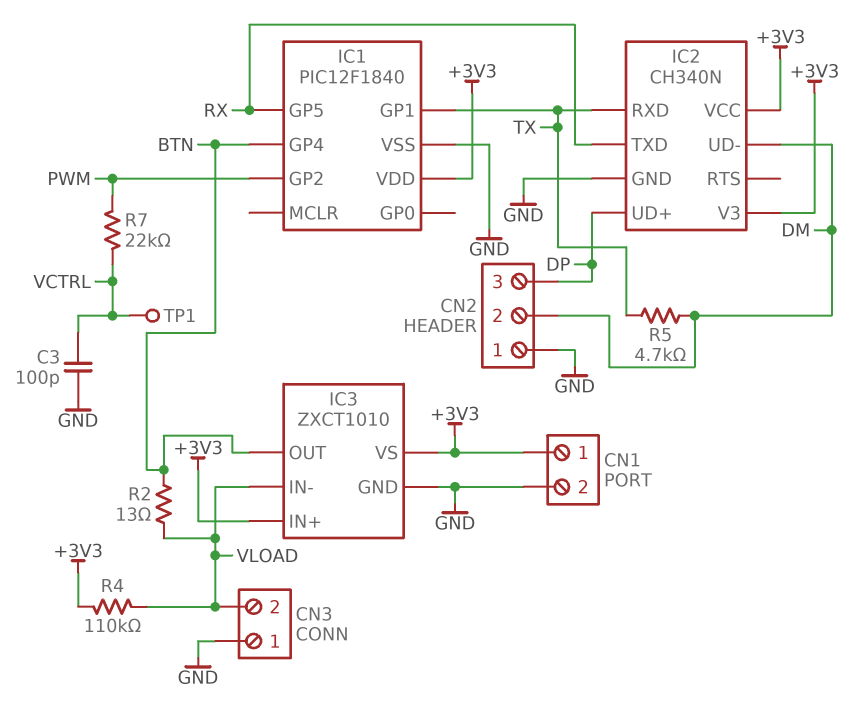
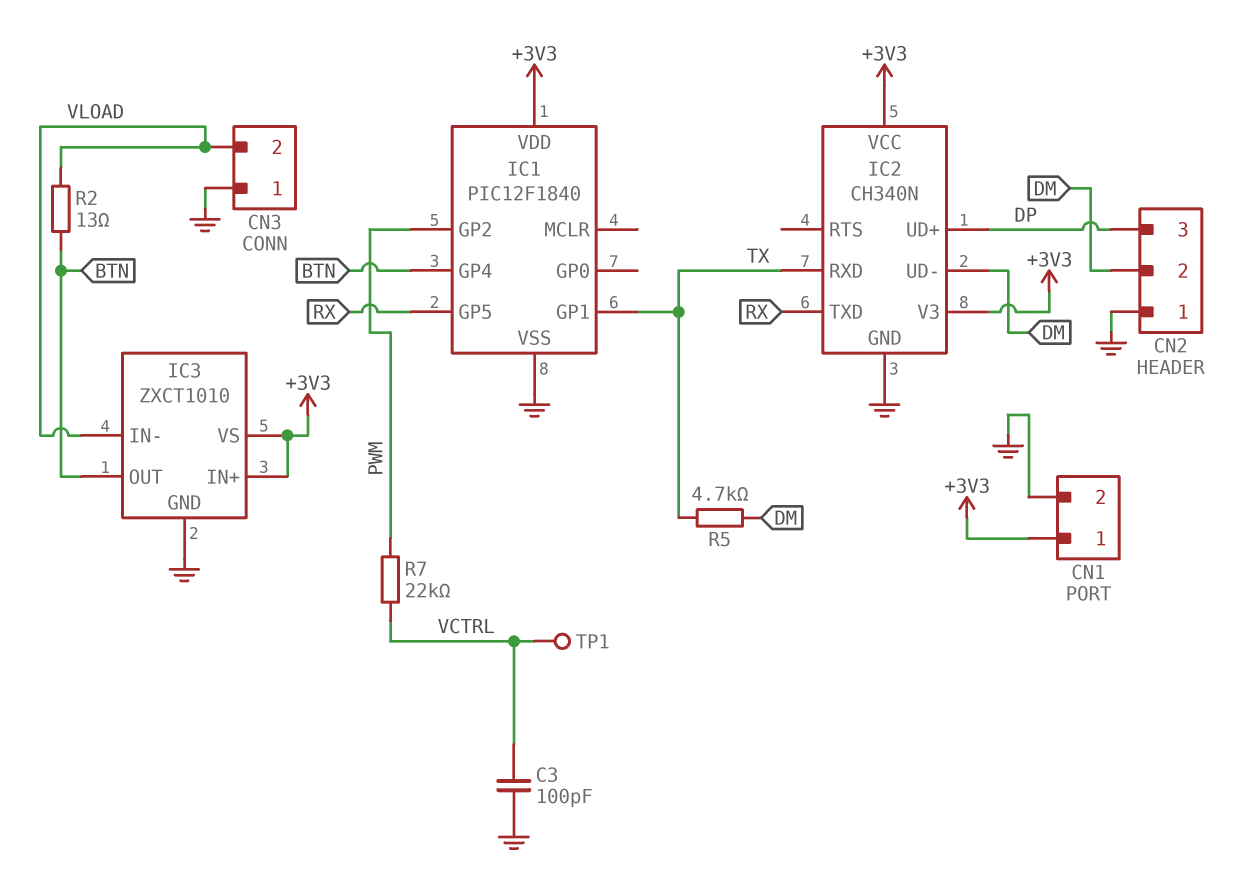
R4: 110k (+3V3, VLOAD) -> none

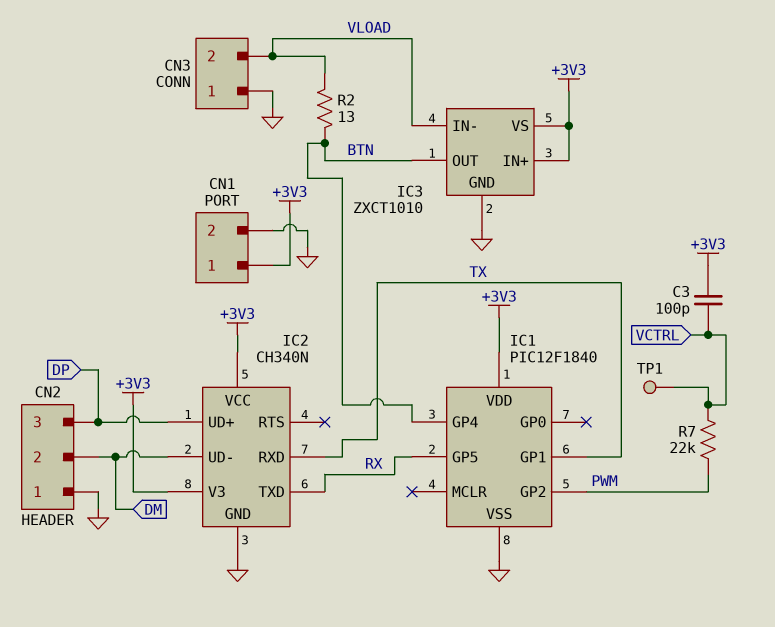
C3: 100pF (GND, VCTRL) -> 100pF (+3V3, VCTRL)
R5: 4.7k (DM, TX) -> none

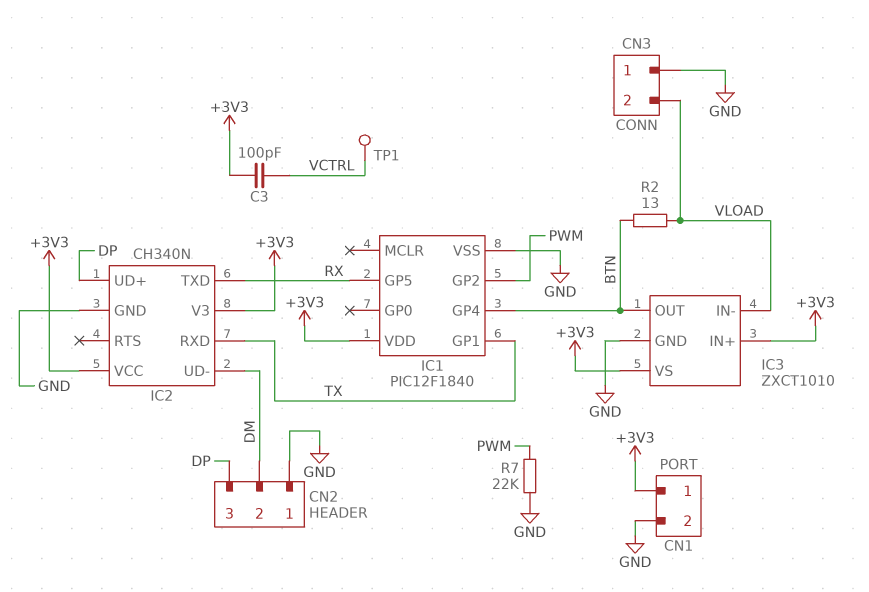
R7: 22k (PWM, VCTRL) -> 22k (GND, PWM)

